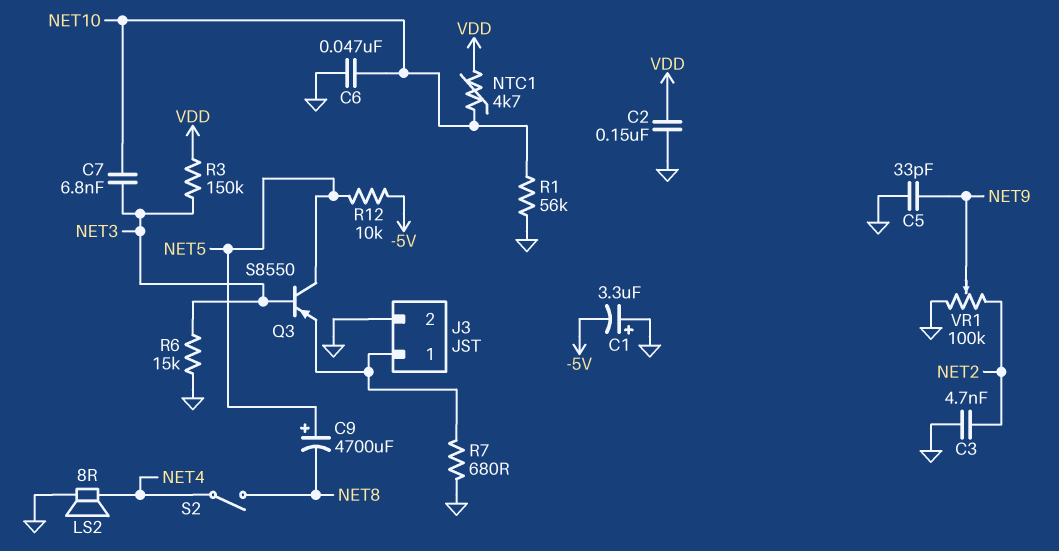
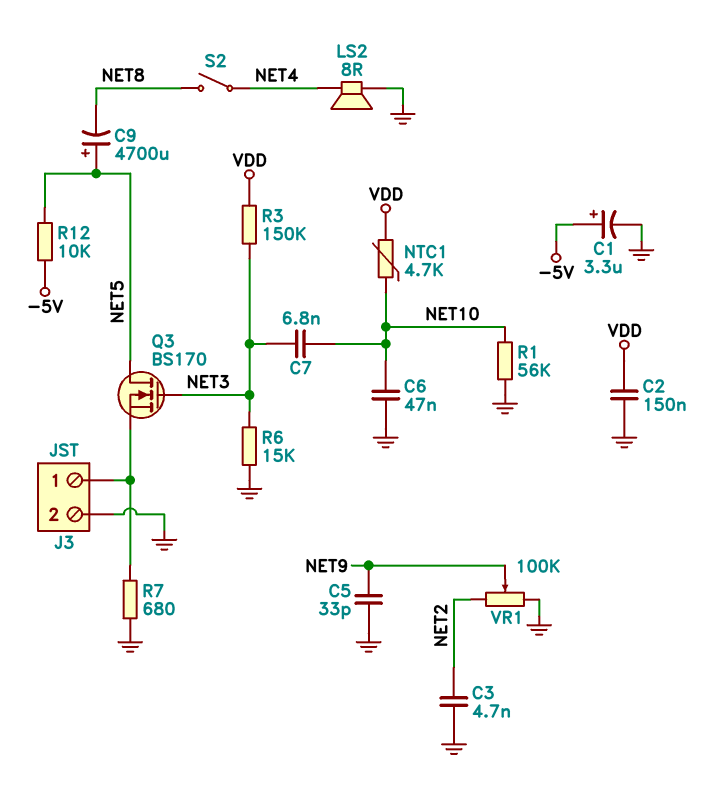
C1: 3.3uF (plus GND, minus -5V) -> 3.3uF (plus -5V, minus GND)
Q3: PNP S8550 (B NET3, C NET5, E J3/1) -> NMOS BS170 (G NET3, D NET5, S J3/1)

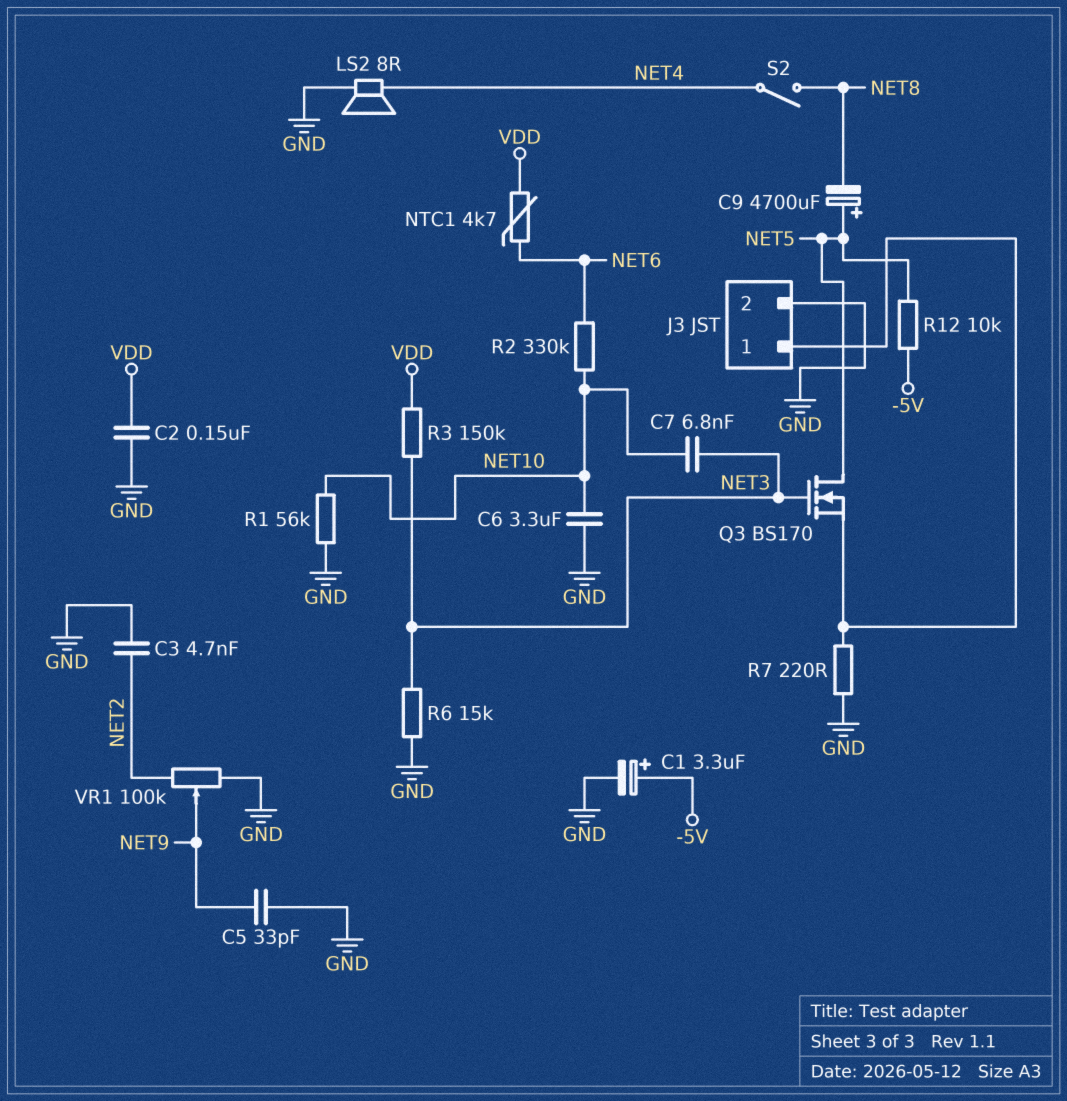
C6: 47nF (GND, NET10) -> 3.3uF (GND, NET10)
NTC1: 4.7k (NET10, VDD) -> 4.7k (NET6, VDD)
R2: none -> 330k (NET6, NET10)
R7: 680 (GND, J3/1) -> 220 (GND, J3/1)

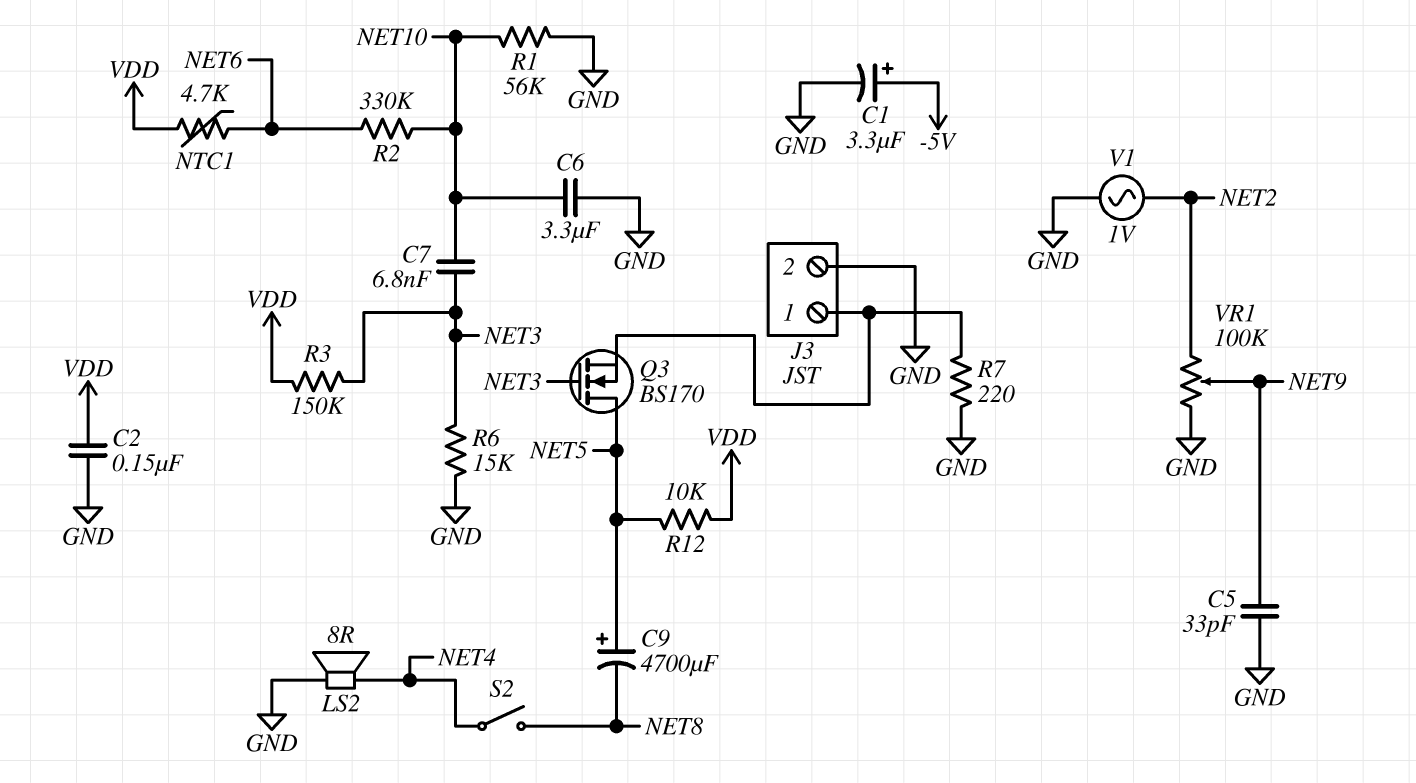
C3: 4.7nF (GND, NET2) -> none
R12: 10k (-5V, NET5) -> 10k (NET5, VDD)
V1: none -> AC 1V (GND, NET2)

